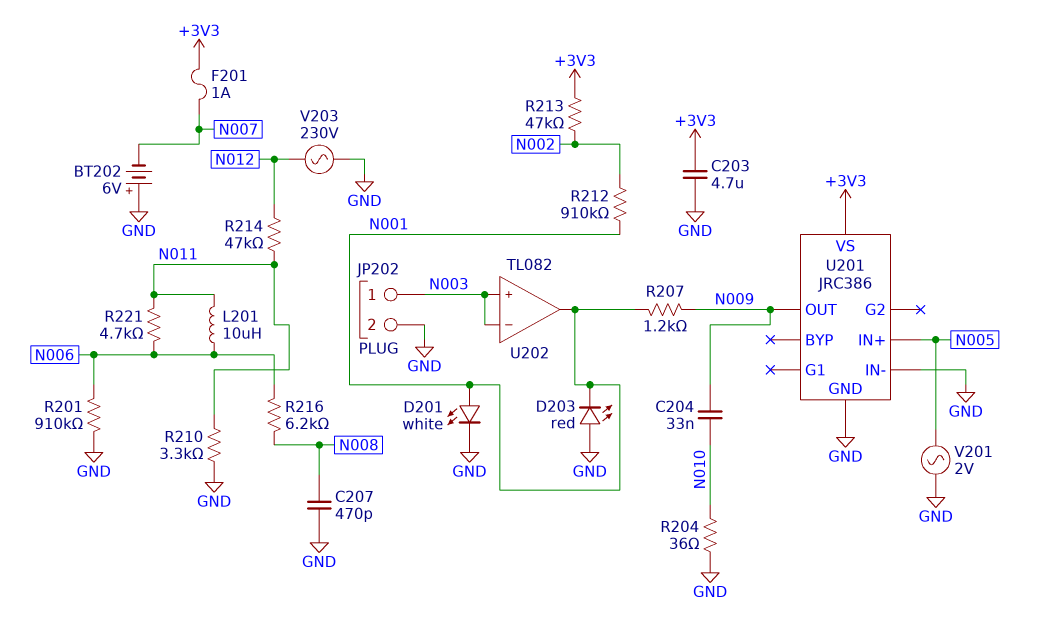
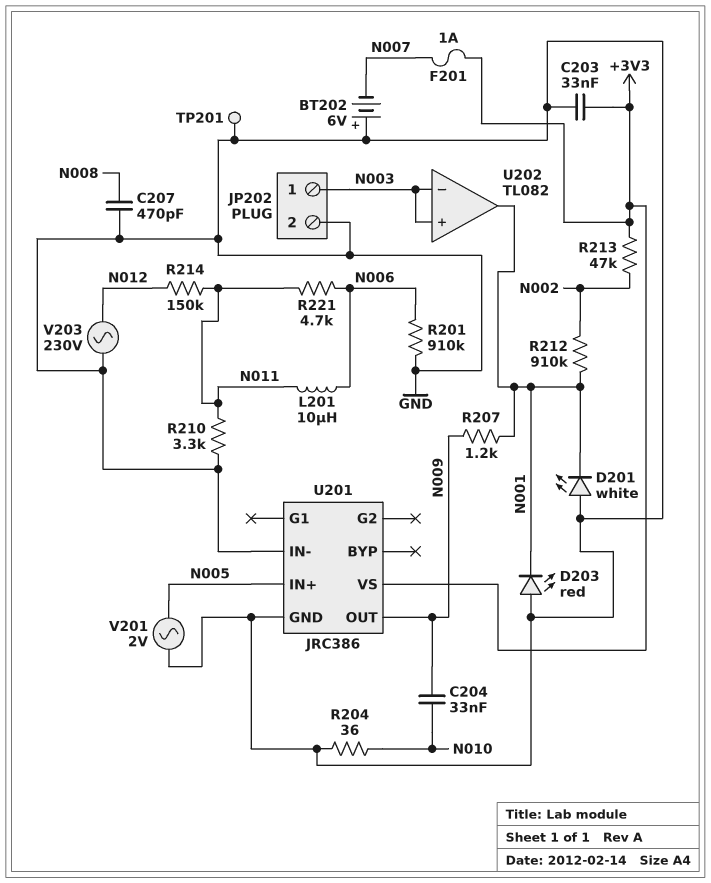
C203: 4.7uF (+3V3, GND) -> 33nF (+3V3, GND)
D201: LED white (A N001, K GND) -> LED white (A GND, K N001)
R214: 47k (N011, N012) -> 150k (N011, N012)
R216: 6.2k (N006, N008) -> none
TP201: none -> test point (GND)

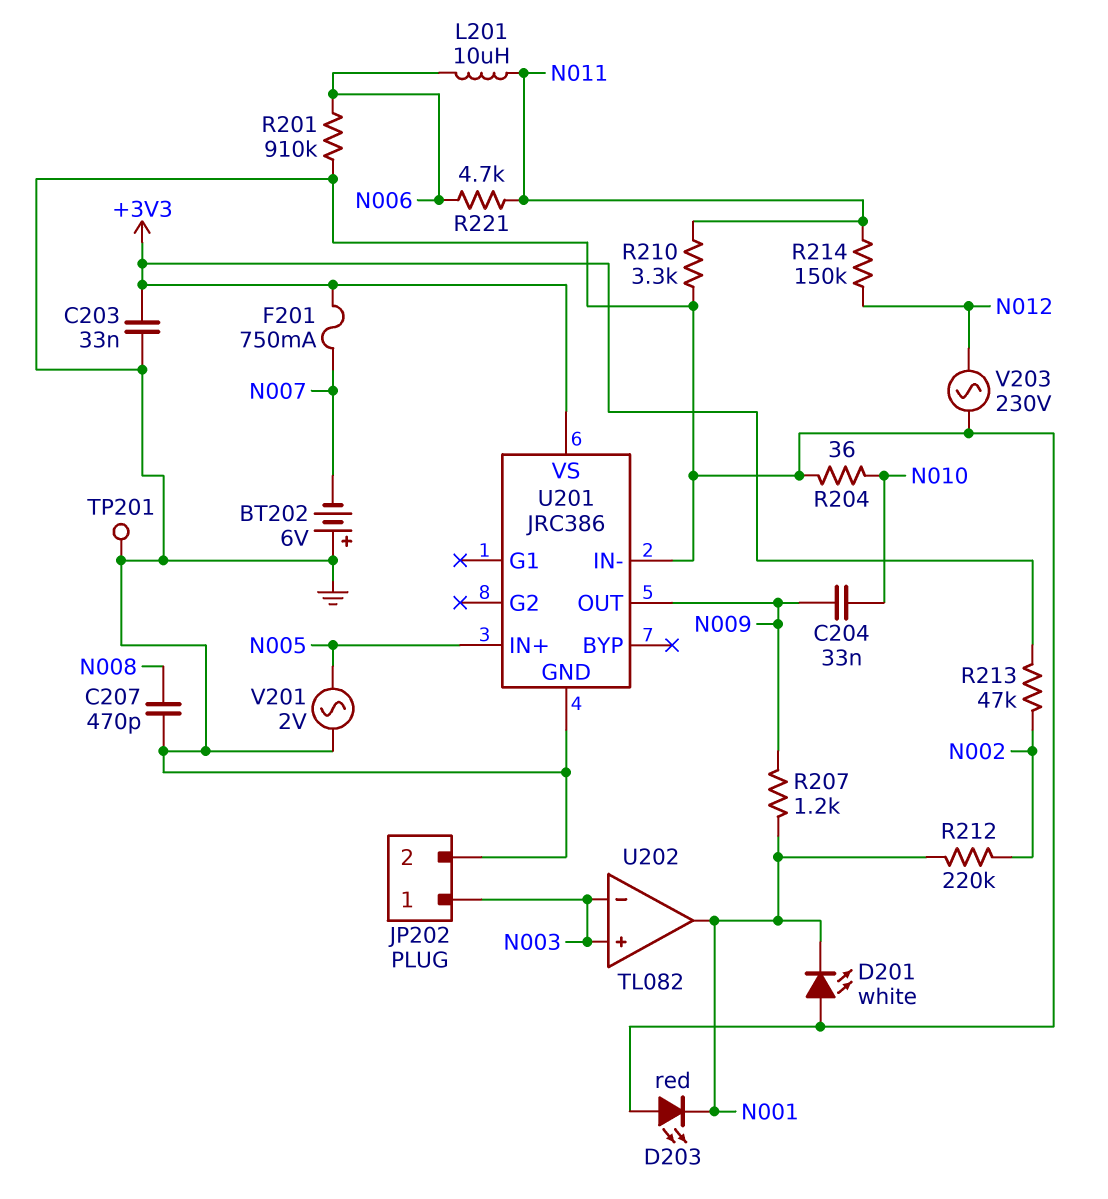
F201: 1A (+3V3, N007) -> 750mA (+3V3, N007)
R212: 910k (N001, N002) -> 220k (N001, N002)

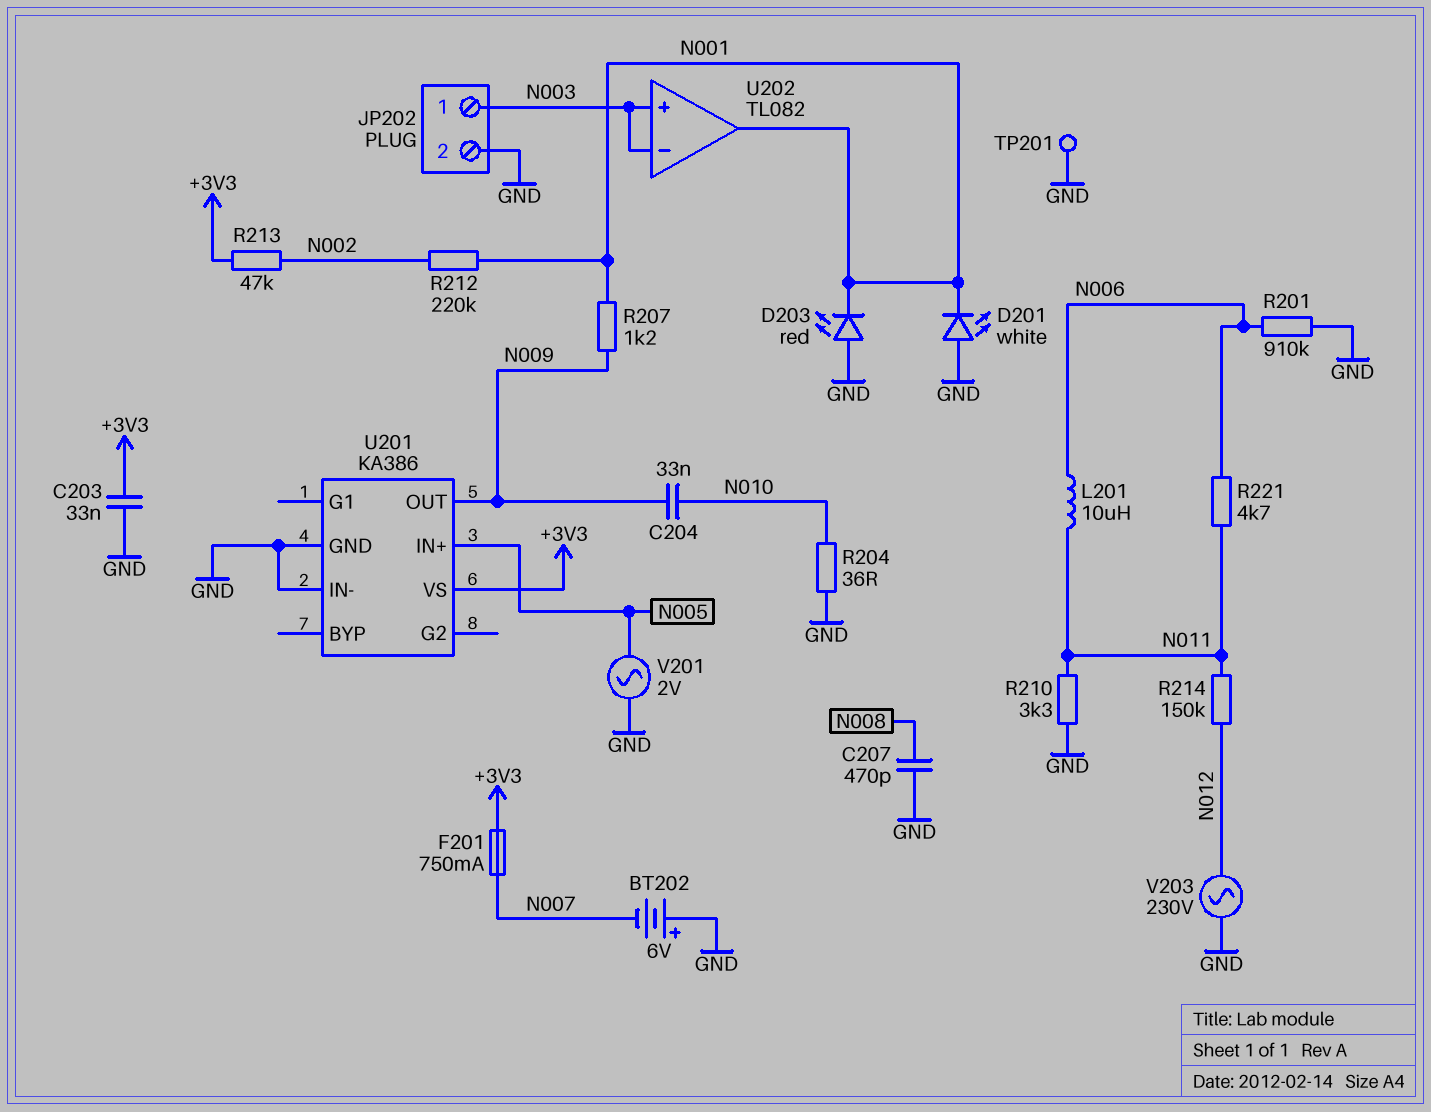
U201: JRC386 -> KA386

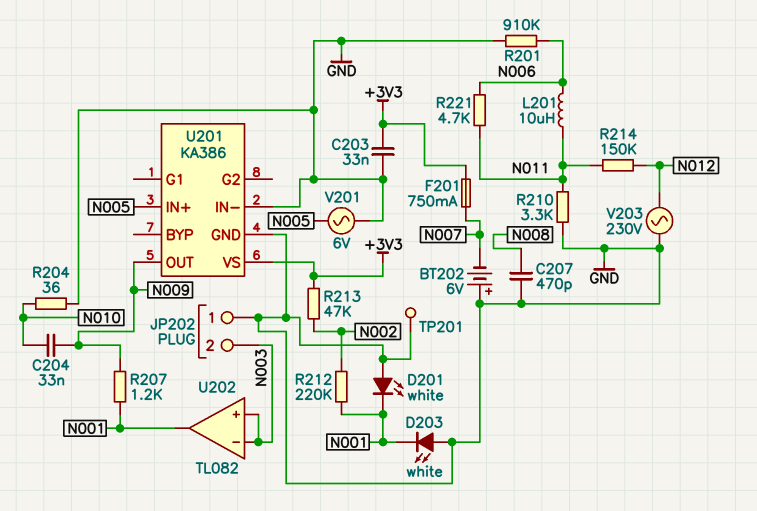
D203: LED red (A GND, K N001) -> LED white (A GND, K N001)
JP202 pin 1: N003 -> GND
JP202 pin 2: GND -> N003
V201: AC 2V (GND, N005) -> AC 6V (GND, N005)

